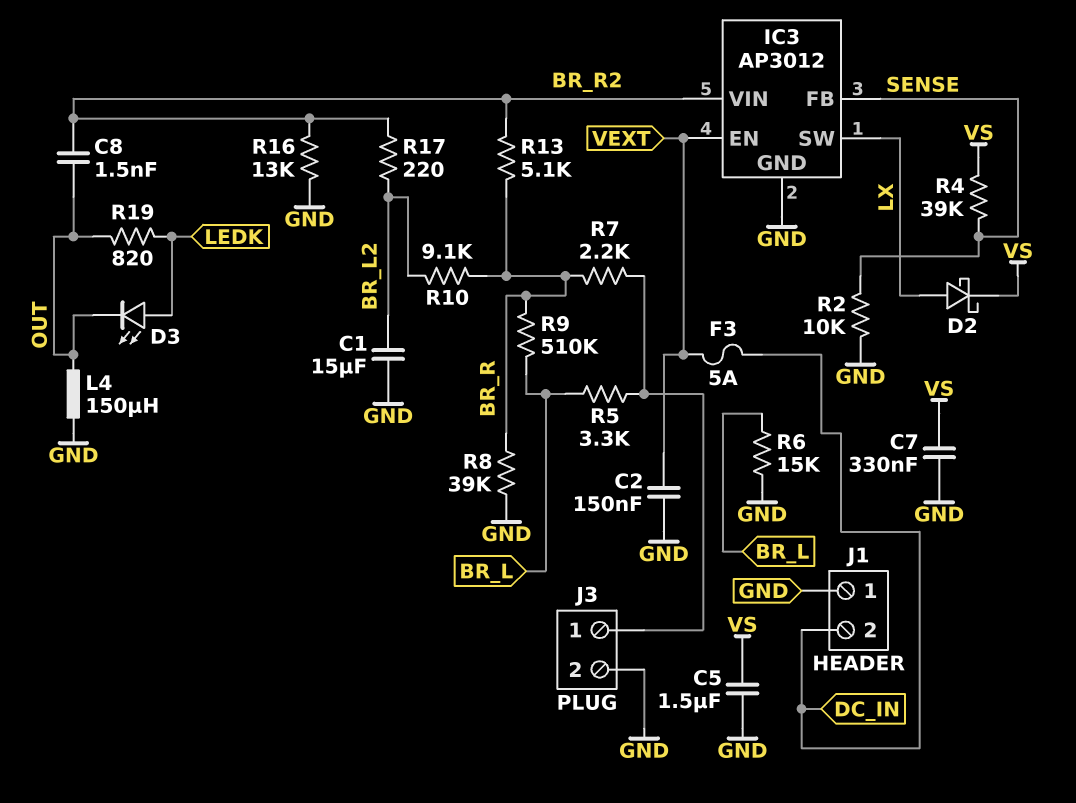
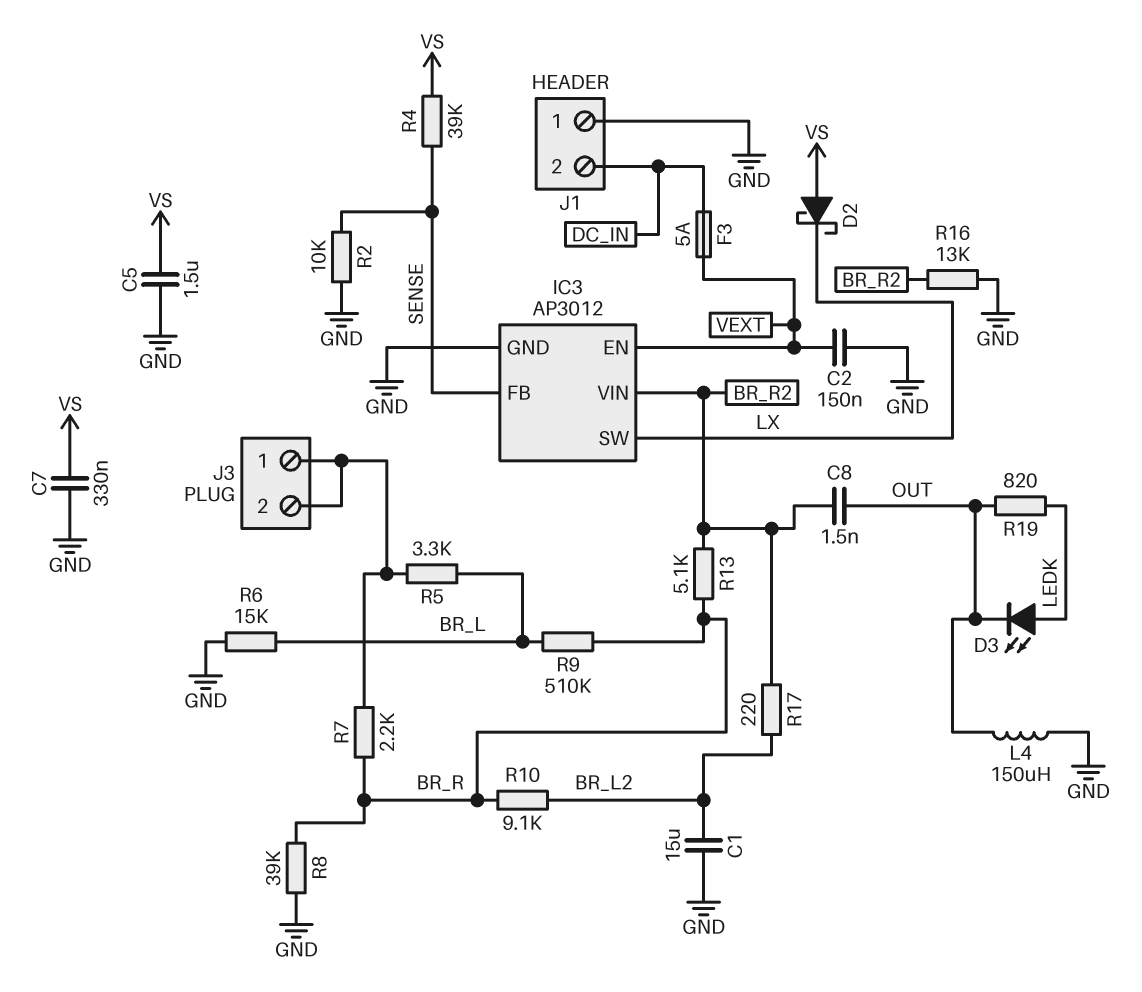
D2: schottky (A LX, K VS) -> schottky (A VS, K LX)
J3 pin 2: GND -> J3/1

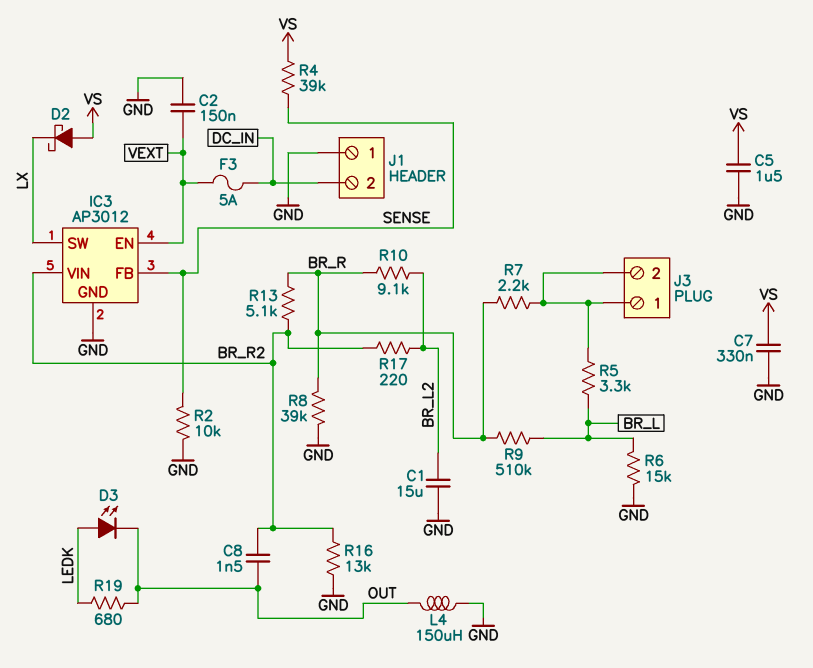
R19: 820 (LEDK, OUT) -> 680 (LEDK, OUT)

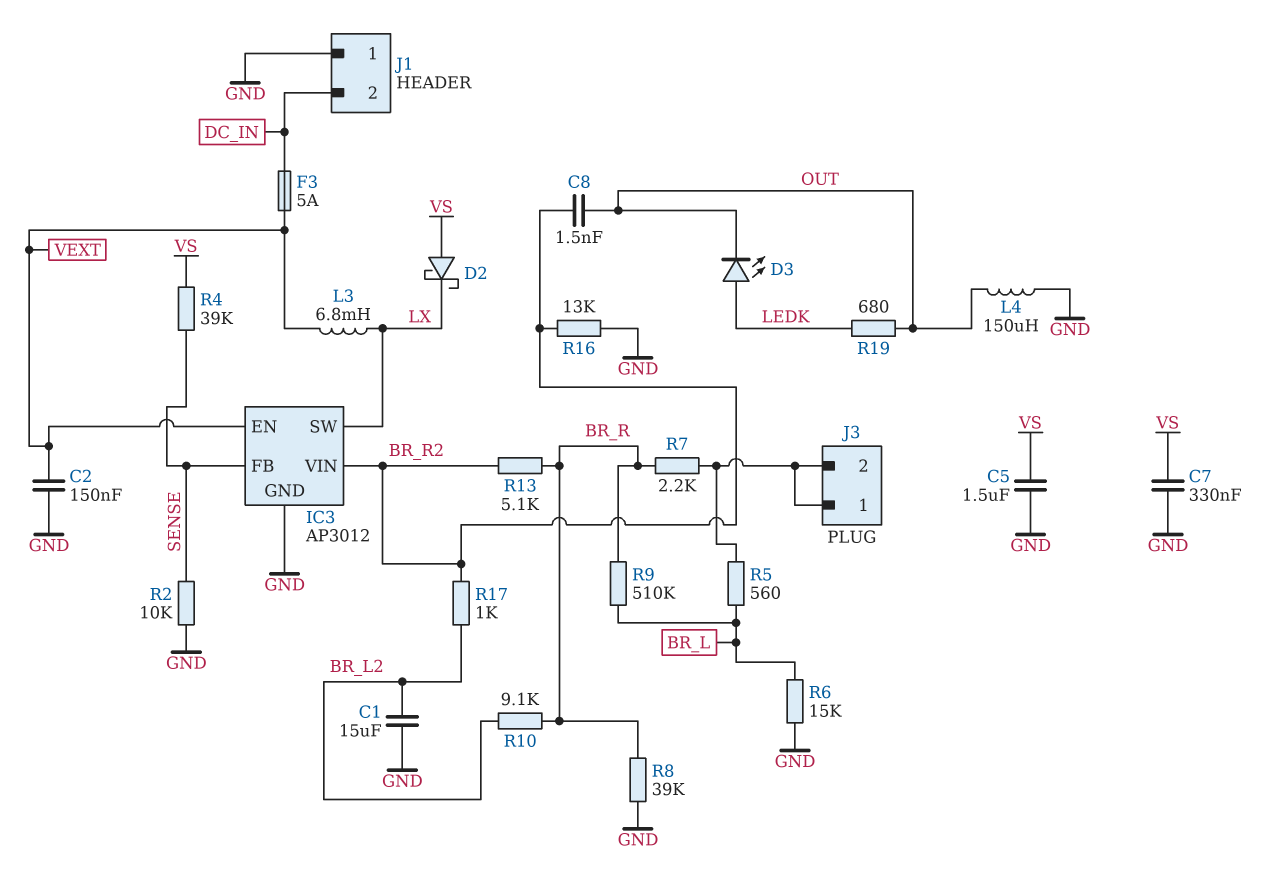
L3: none -> 6.8mH (LX, VEXT)
R5: 3.3k (BR_L, J3/1) -> 560 (BR_L, J3/1)
R17: 220 (BR_L2, BR_R2) -> 1k (BR_L2, BR_R2)

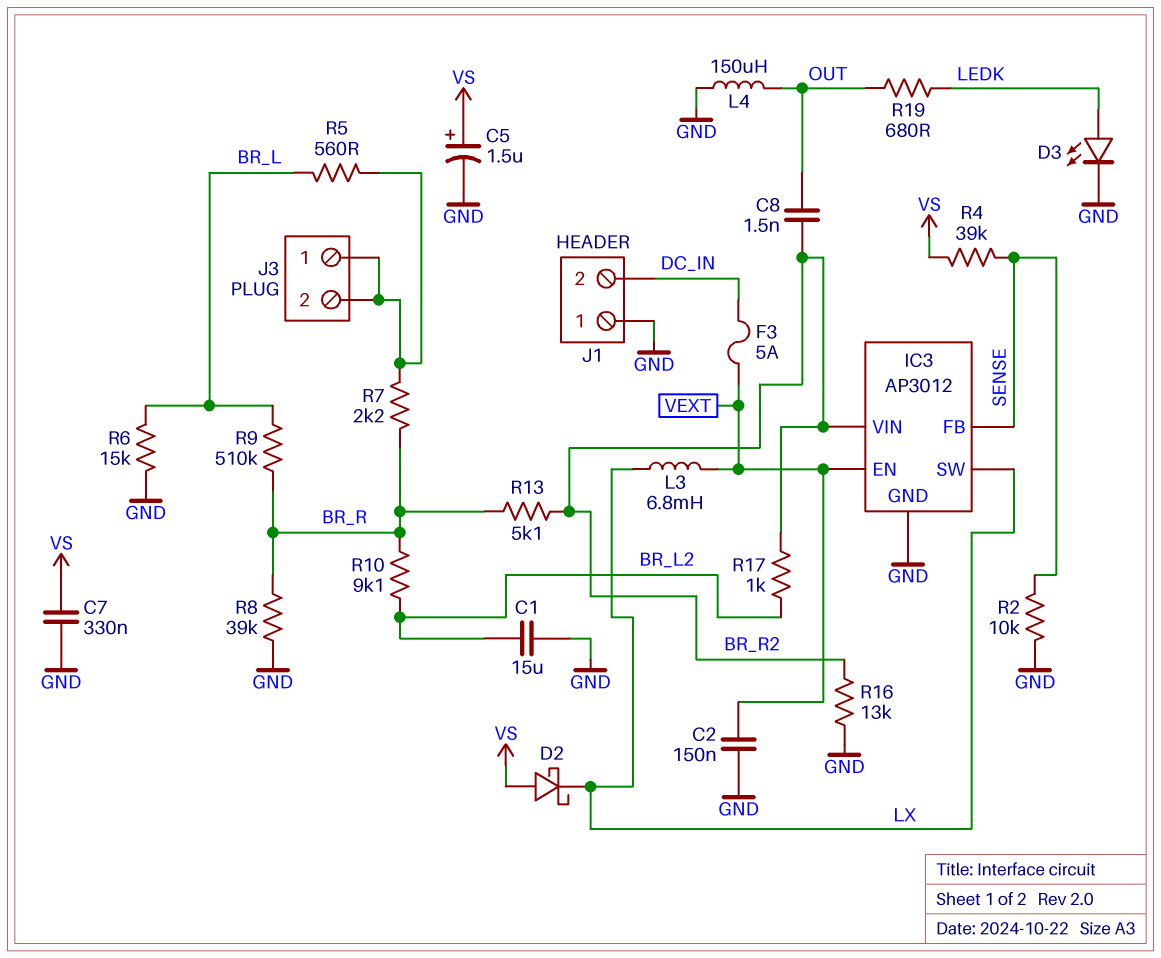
C5: 1.5uF (GND, VS) -> 1.5uF (plus VS, minus GND)
D3: LED (A LEDK, K OUT) -> LED (A LEDK, K GND)

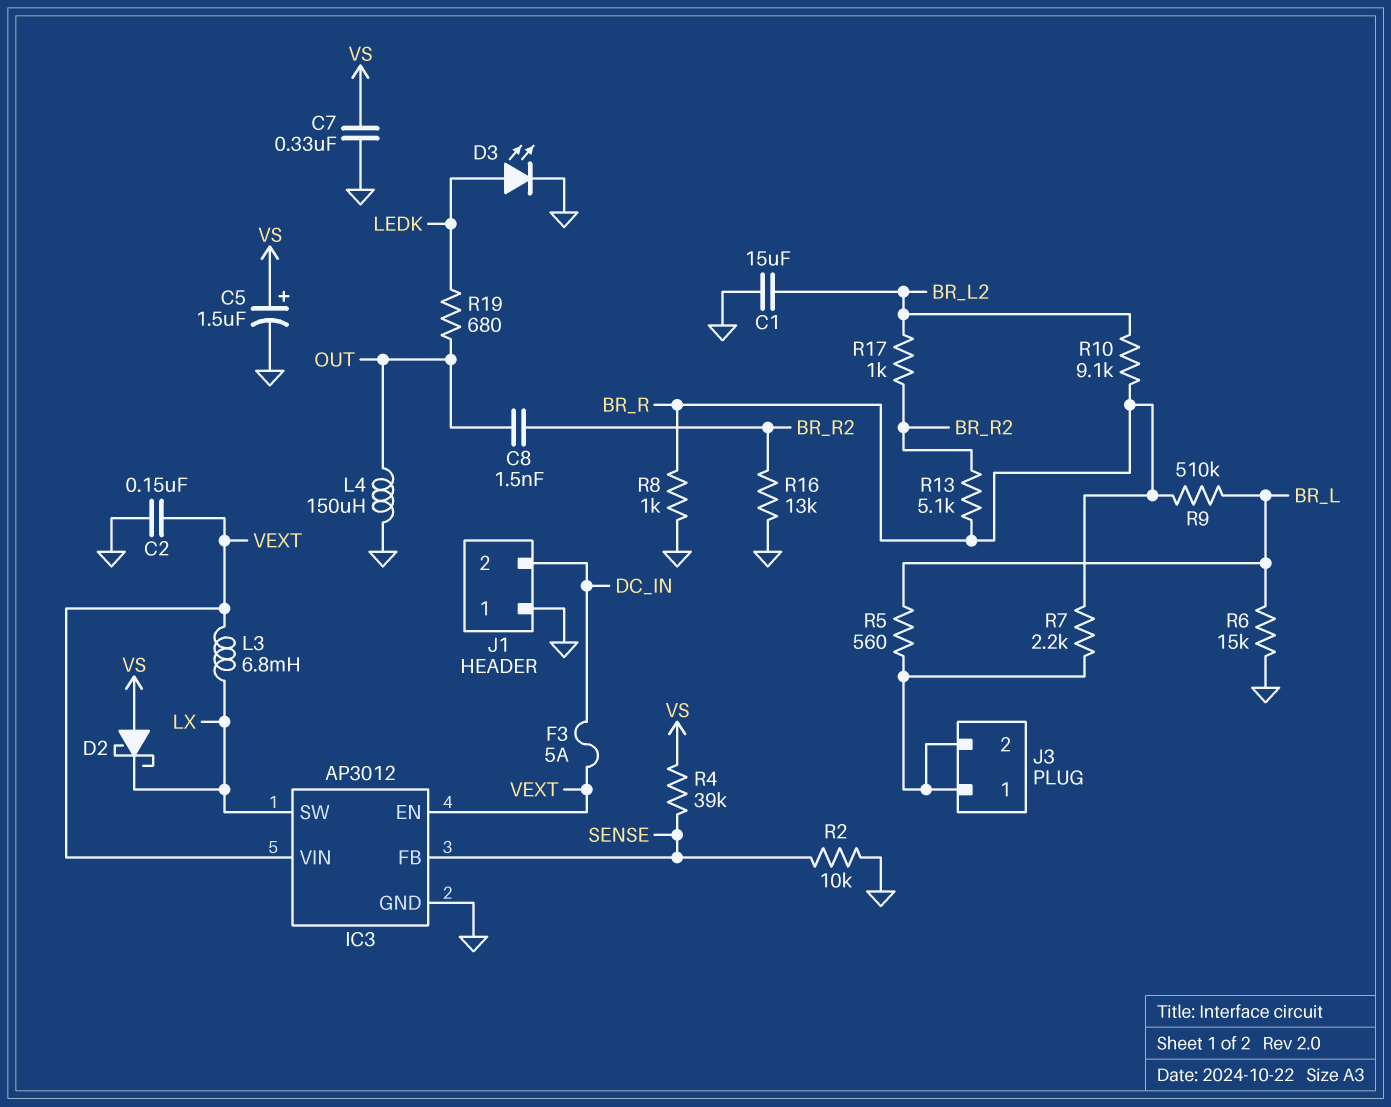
IC3 pin VIN: BR_R2 -> VEXT
R8: 39k (BR_R, GND) -> 1k (BR_R, GND)

